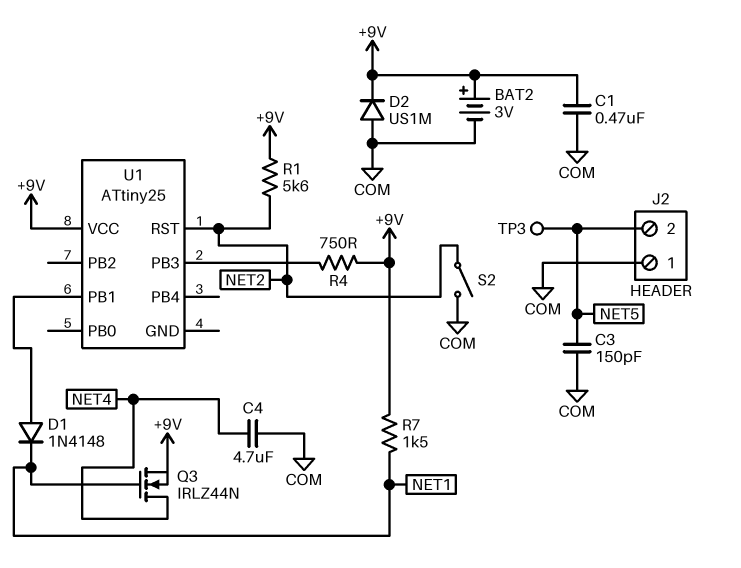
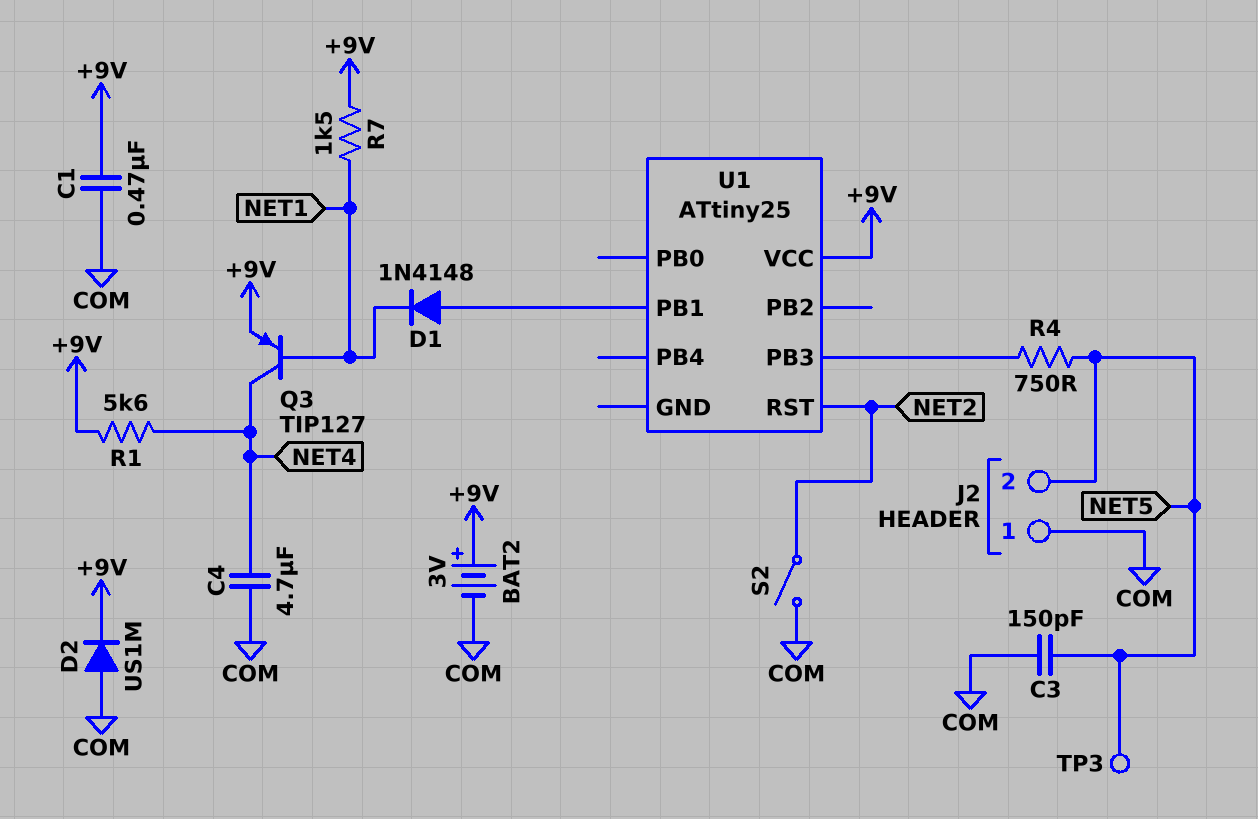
Q3: NMOS IRLZ44N (G NET1, D NET4, S +9V) -> PNP TIP127 (B NET1, C NET4, E +9V)
R1: 5.6k (+9V, NET2) -> 5.6k (+9V, NET4)
R4: 750 (+9V, U1/PB3) -> 750 (NET5, U1/PB3)

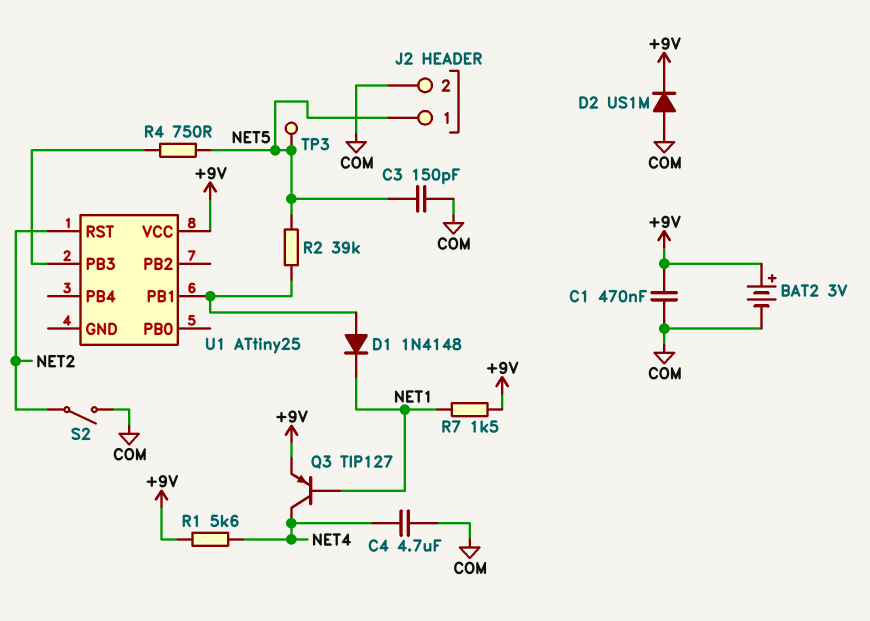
J2 pin 1: COM -> NET5
J2 pin 2: NET5 -> COM
R2: none -> 39k (NET5, U1/PB1)

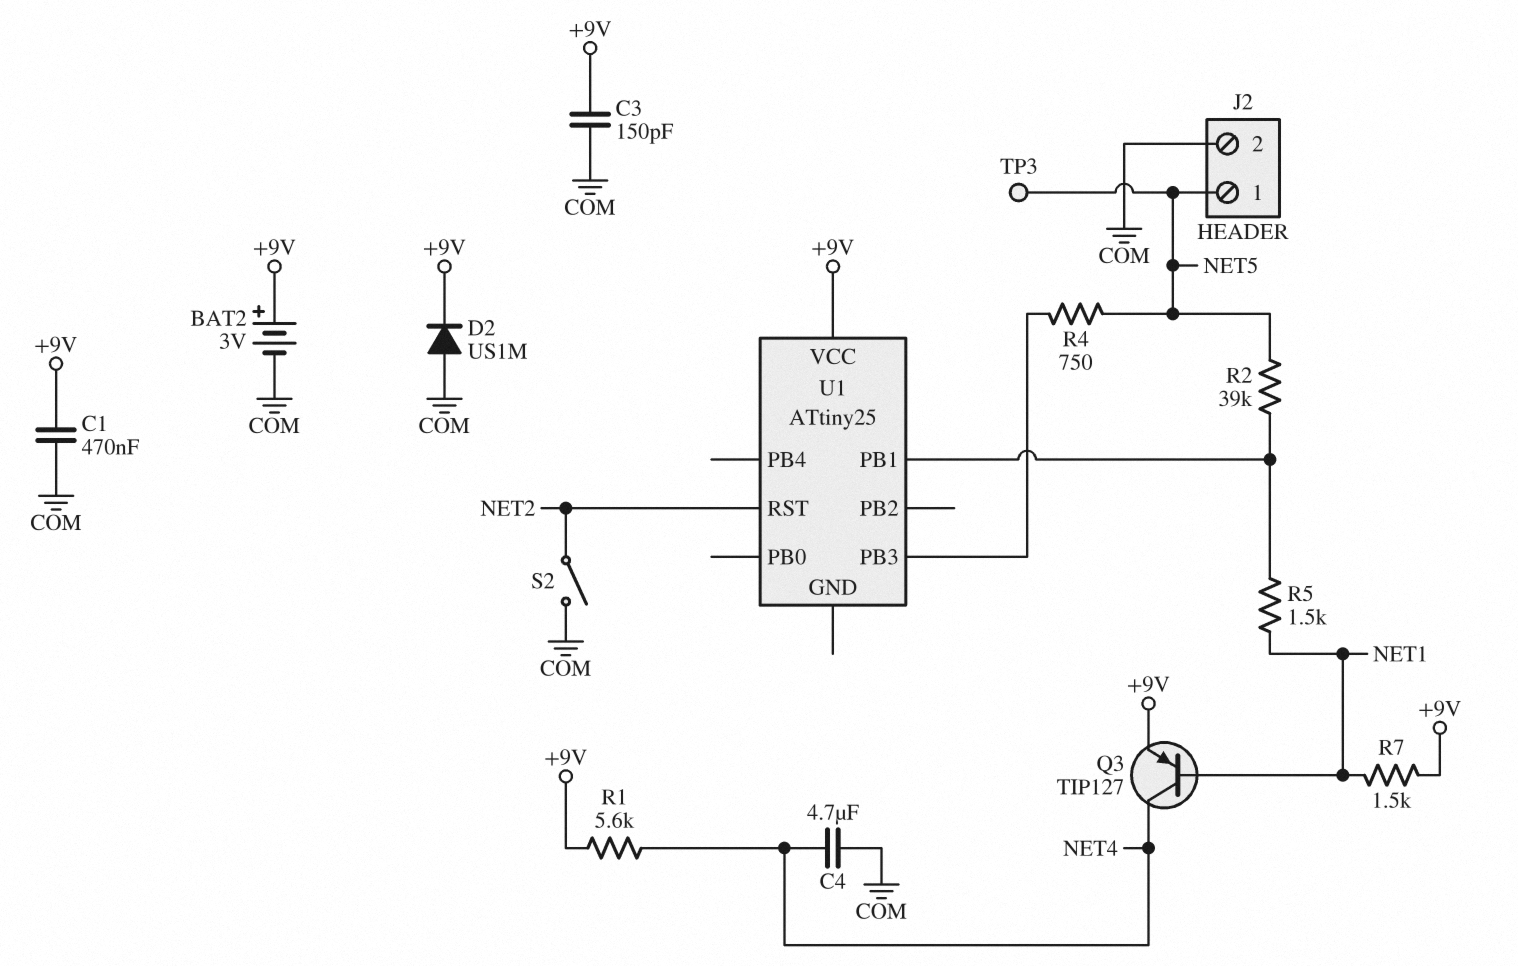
C3: 150pF (COM, NET5) -> 150pF (+9V, COM)
D1: diode 1N4148 (A U1/PB1, K NET1) -> none
R5: none -> 1.5k (NET1, U1/PB1)

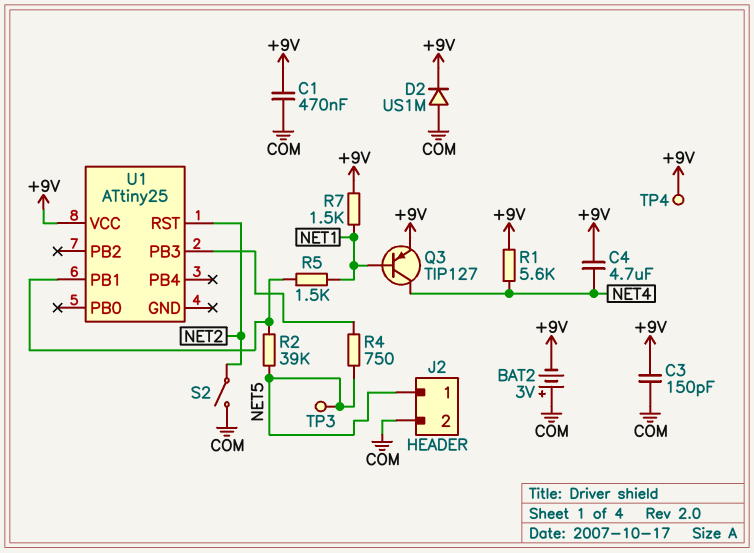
BAT2: 3V (plus +9V, minus COM) -> 3V (plus COM, minus +9V)
C4: 4.7uF (COM, NET4) -> 4.7uF (+9V, NET4)
TP4: none -> test point (+9V)

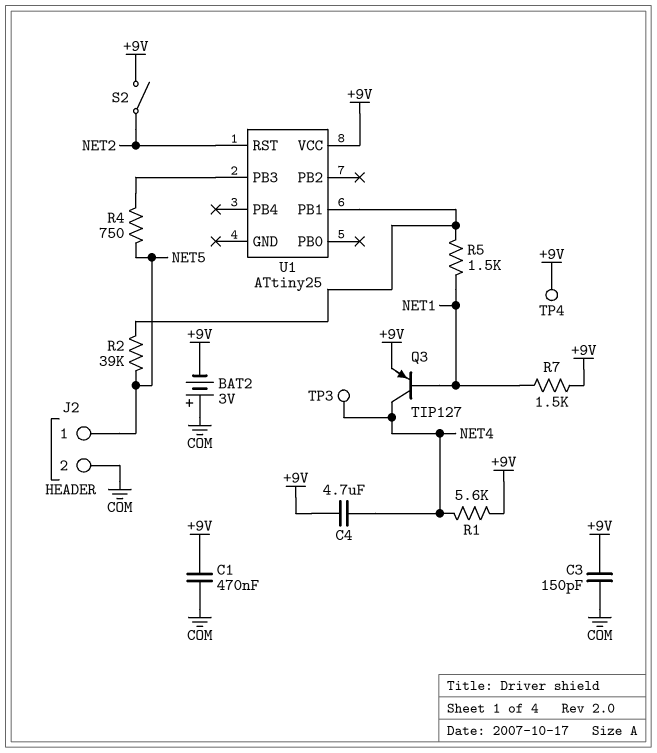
D2: diode US1M (A COM, K +9V) -> none
S2: switch (COM, NET2) -> switch (+9V, NET2)
TP3: test point (NET5) -> test point (NET4)

